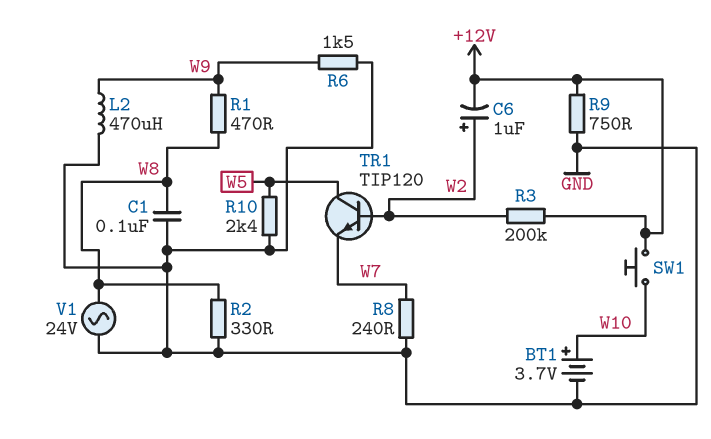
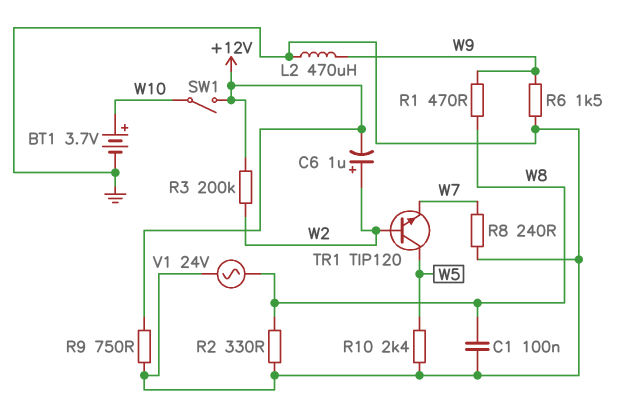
SW1: button (+12V, W10) -> switch (+12V, W10)

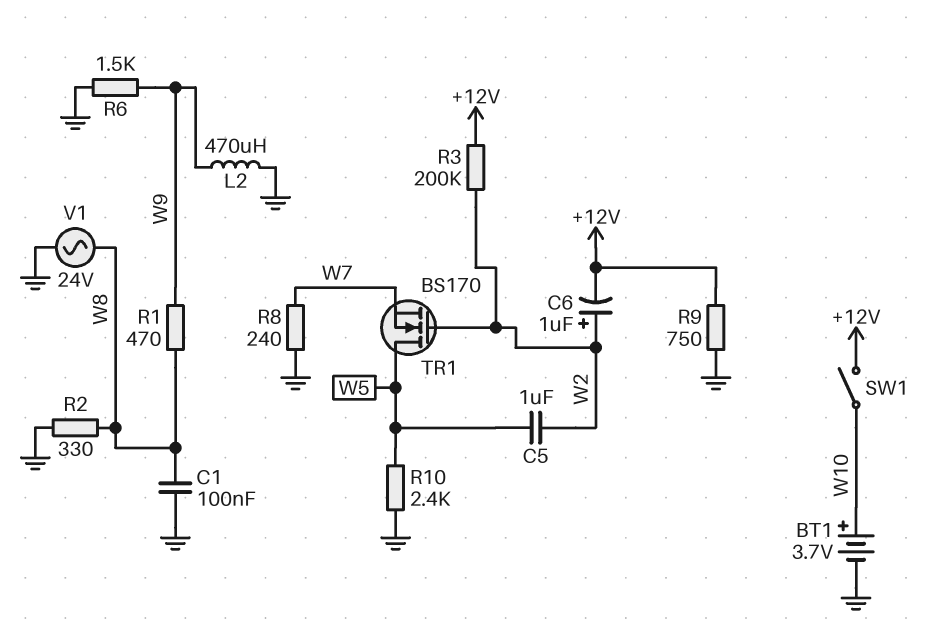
C5: none -> 1uF (W2, W5)
TR1: NPN TIP120 (B W2, C W5, E W7) -> NMOS BS170 (G W2, D W5, S W7)

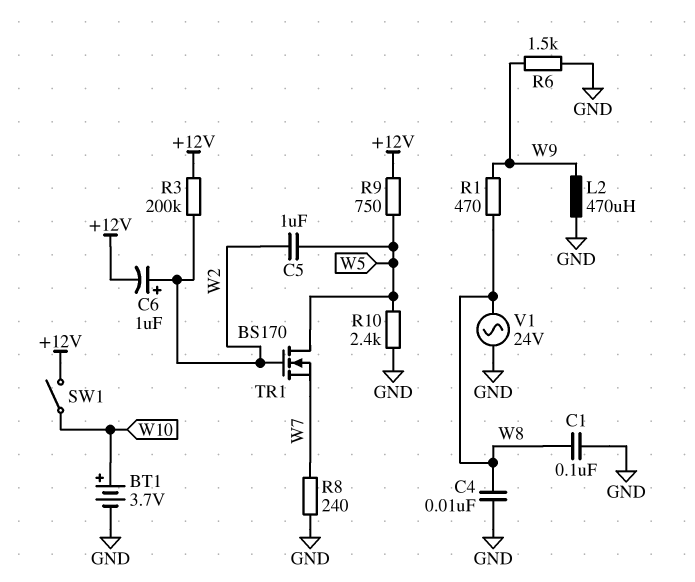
C4: none -> 10nF (GND, W8)
R2: 330 (GND, W8) -> none
R9: 750 (+12V, GND) -> 750 (+12V, W5)

